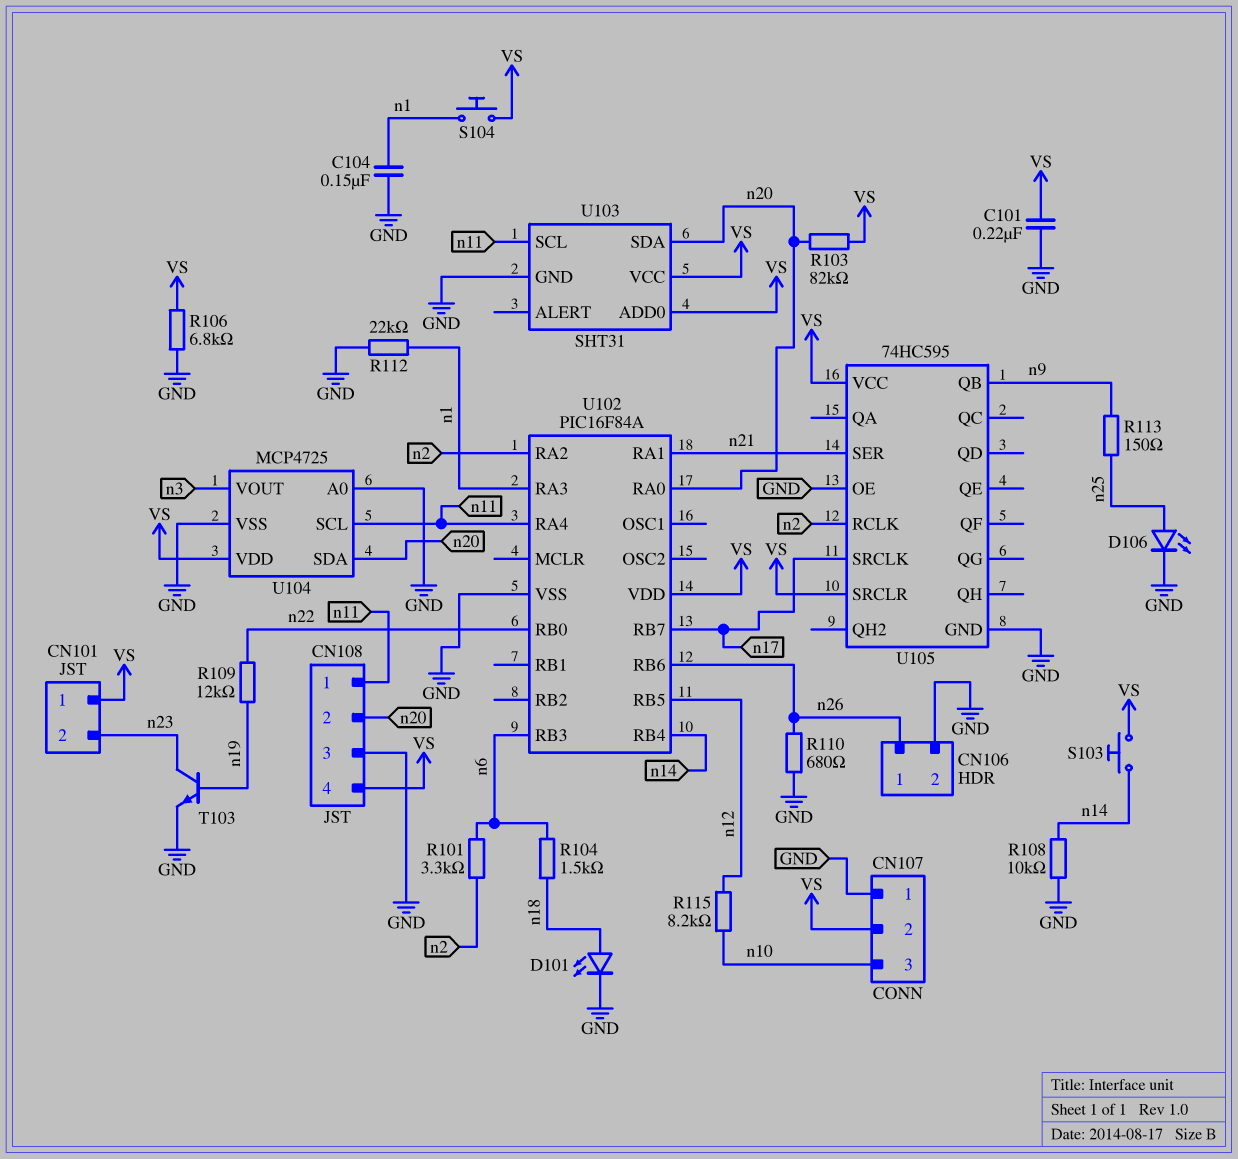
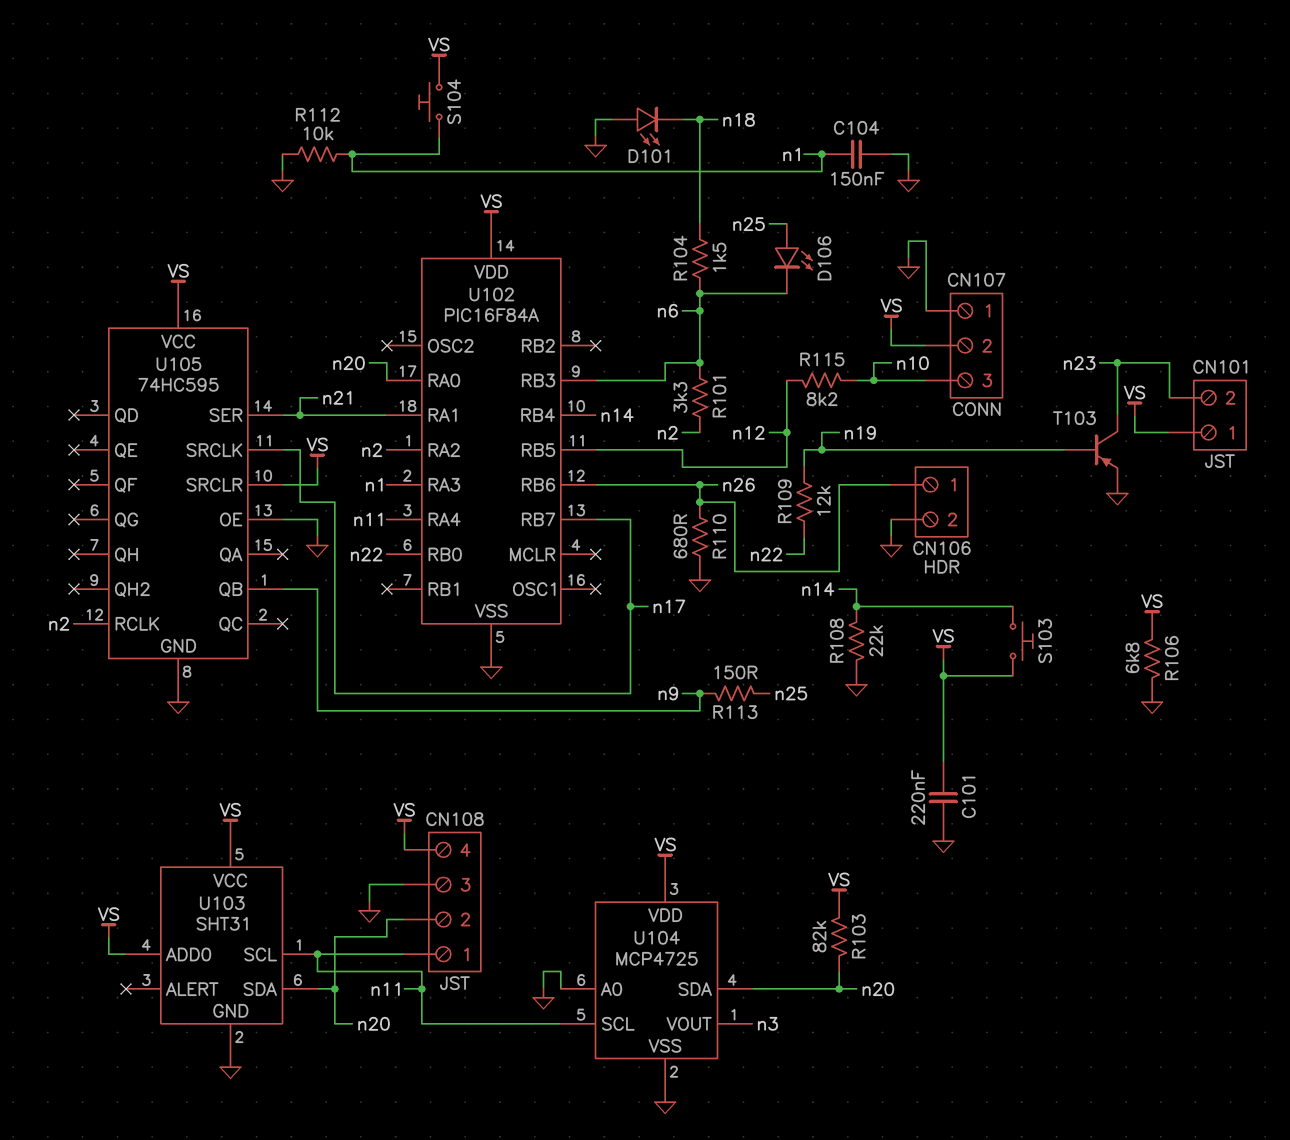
D101: LED (A n18, K GND) -> LED (A GND, K n18)
D106: LED (A n25, K GND) -> LED (A n25, K n6)
R108: 10k (GND, n14) -> 22k (GND, n14)
R112: 22k (GND, n1) -> 10k (GND, n1)
T103: NPN (B n19, C n23, E GND) -> PNP (B n19, C n23, E GND)

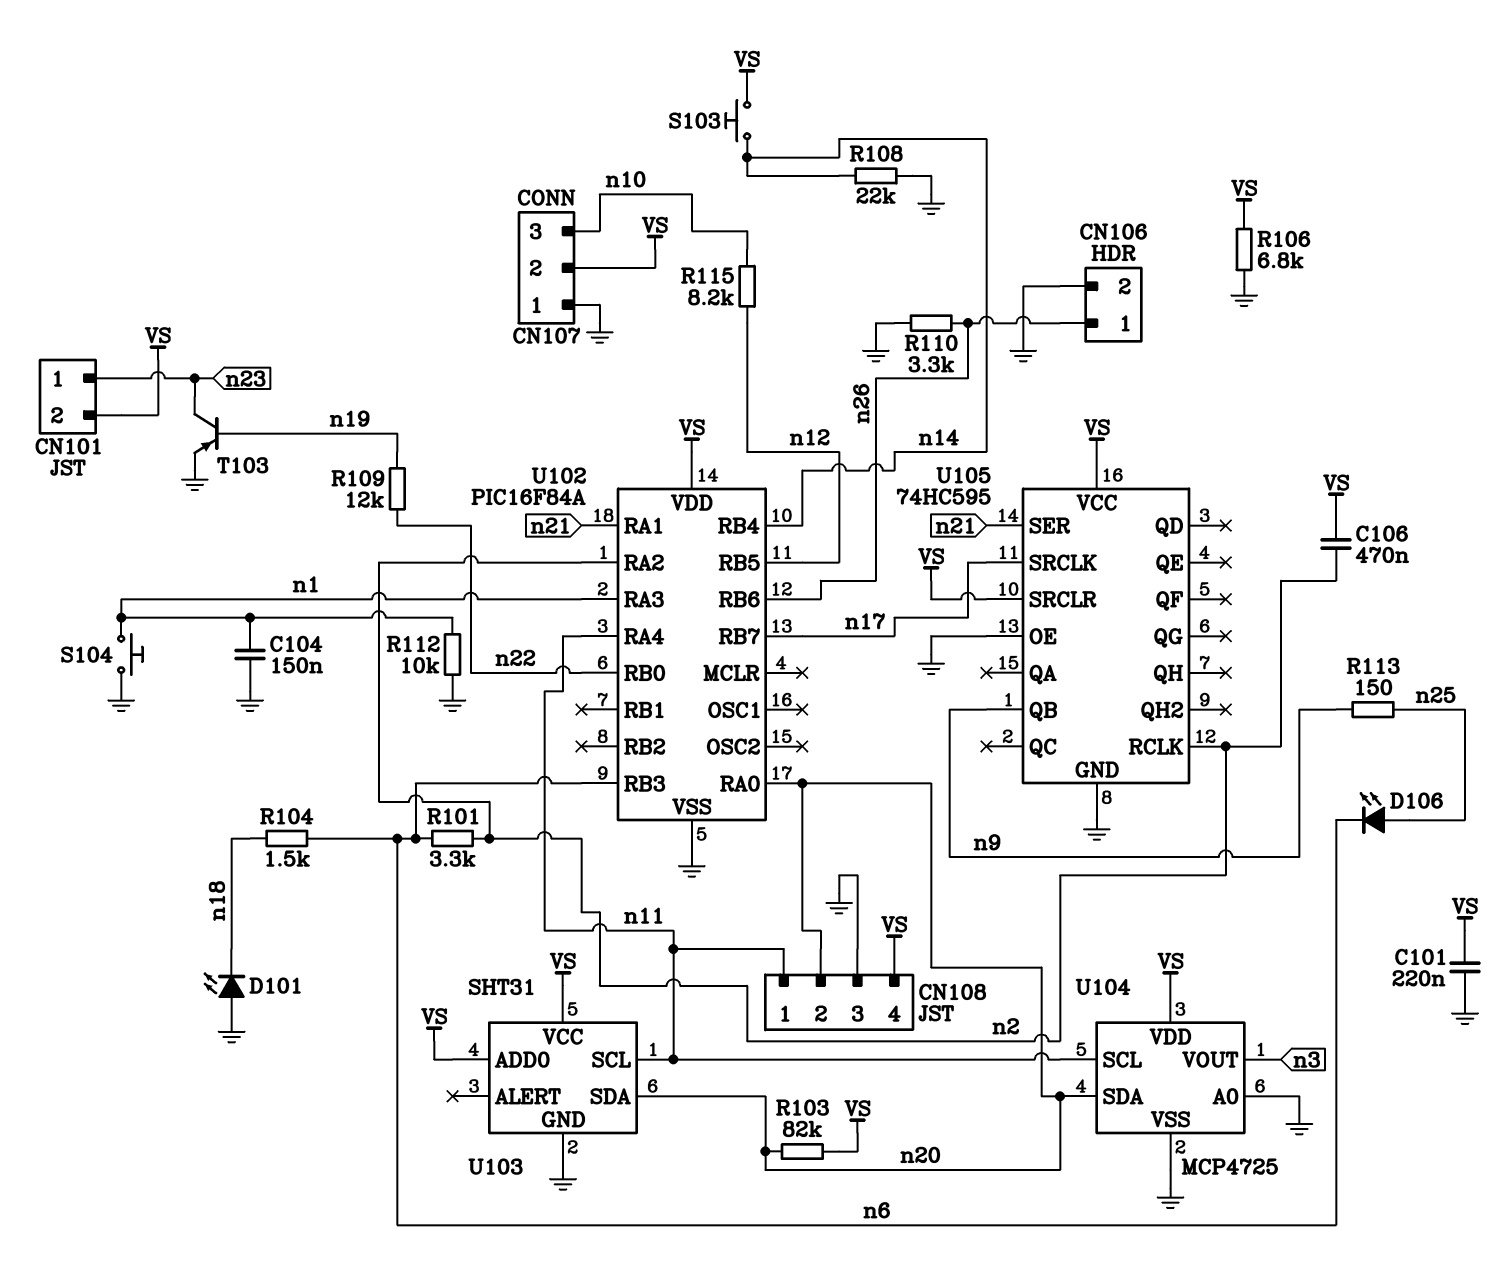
C106: none -> 470nF (VS, n2)
CN101 pin 1: VS -> n23
CN101 pin 2: n23 -> VS
R110: 680 (GND, n26) -> 3.3k (GND, n26)
S104: button (VS, n1) -> button (GND, n1)

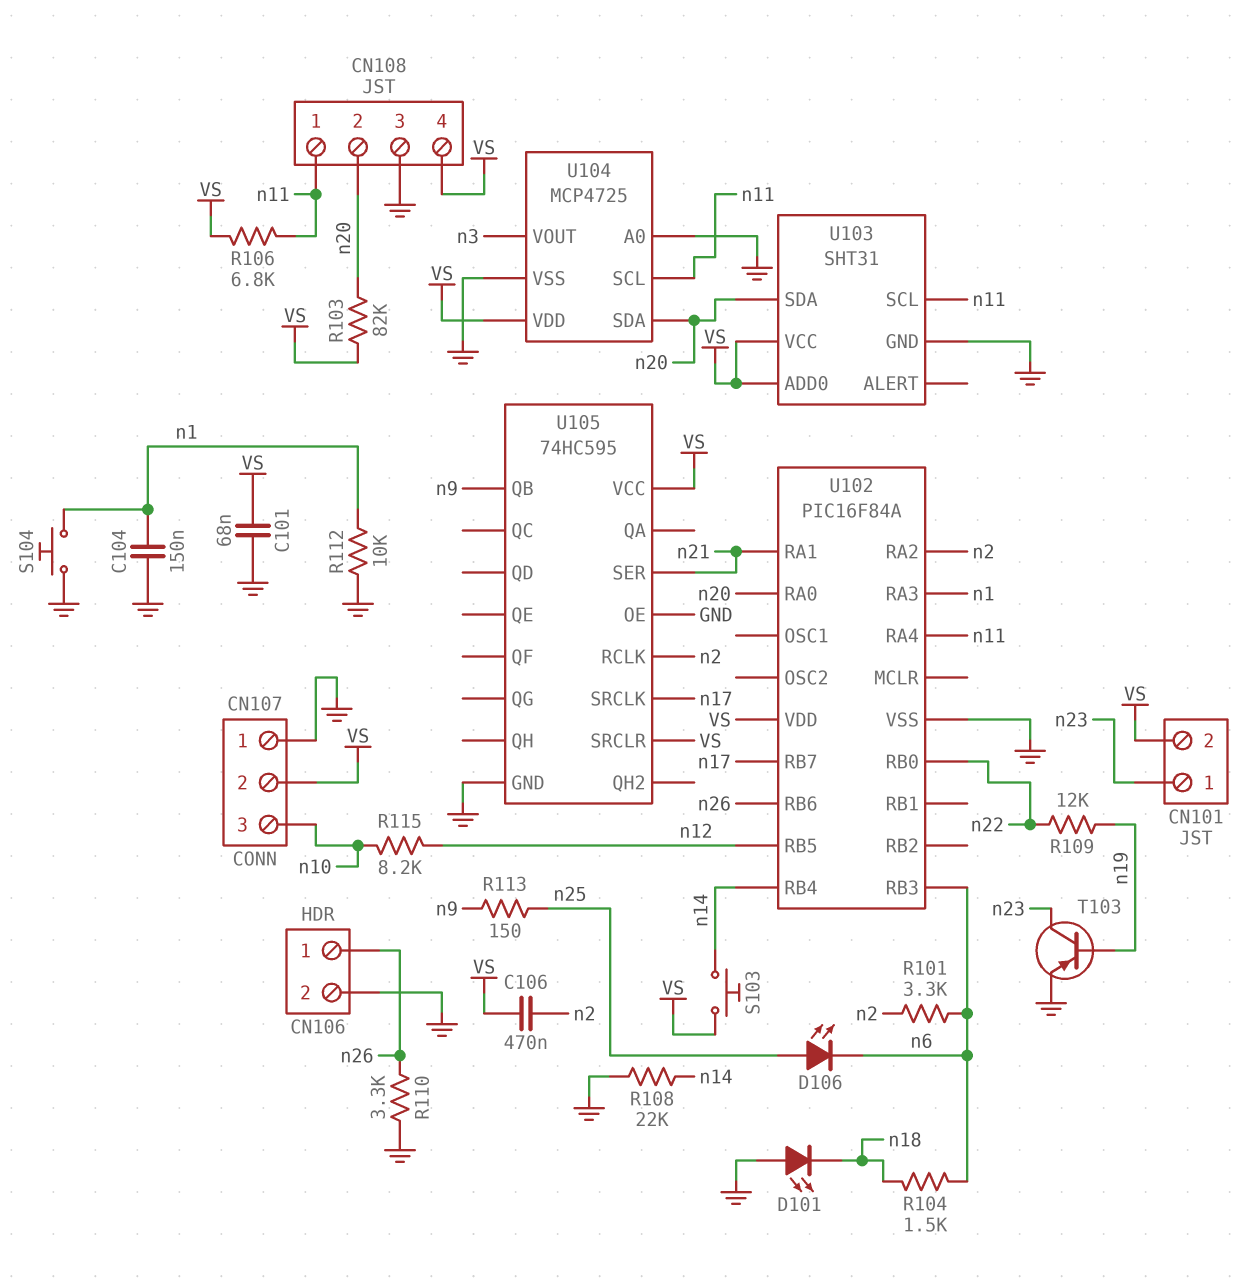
C101: 220nF (GND, VS) -> 68nF (GND, VS)
R106: 6.8k (GND, VS) -> 6.8k (VS, n11)

